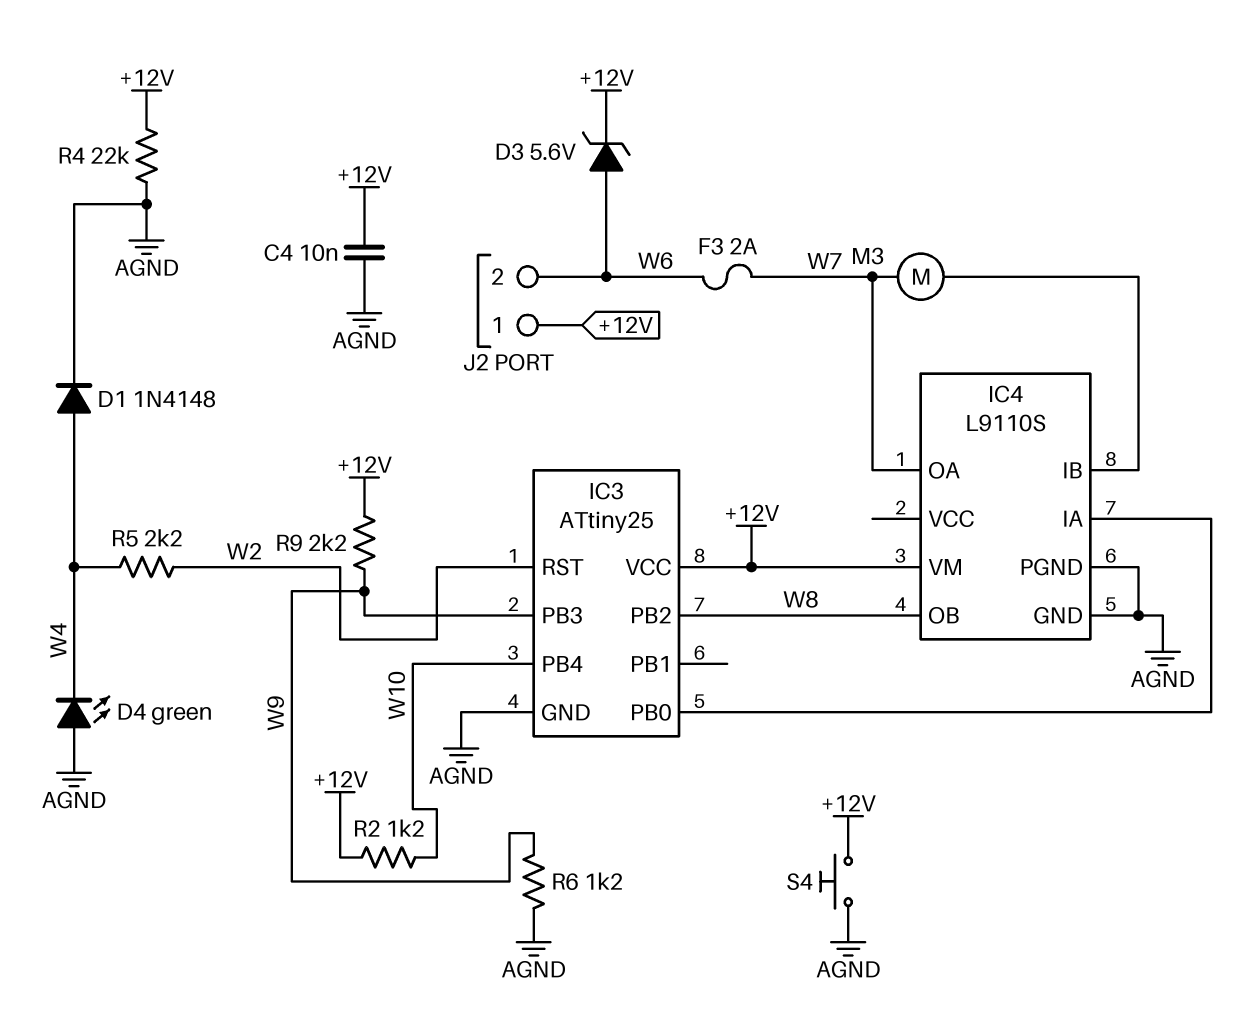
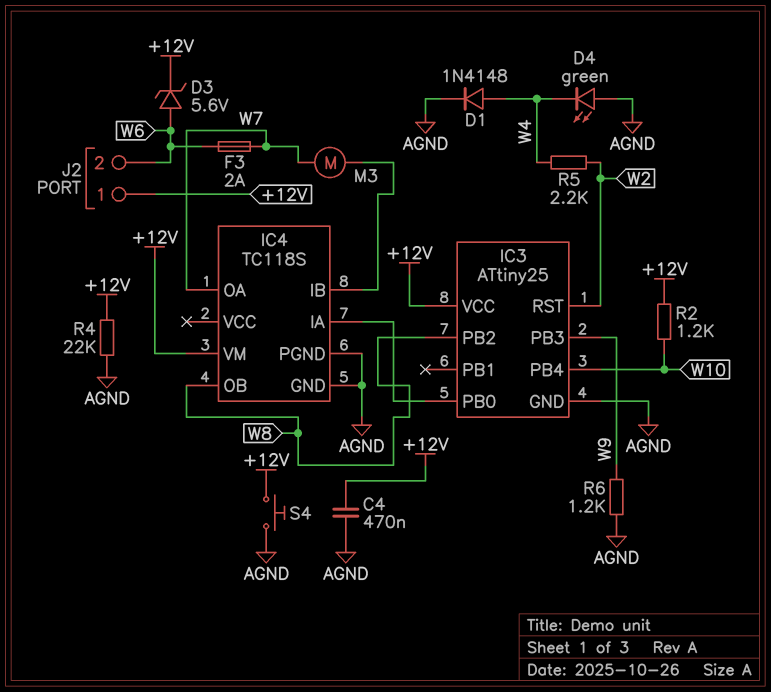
C4: 10nF (+12V, AGND) -> 470nF (+12V, AGND)
IC4: L9110S -> TC118S
R9: 2.2k (+12V, W9) -> none

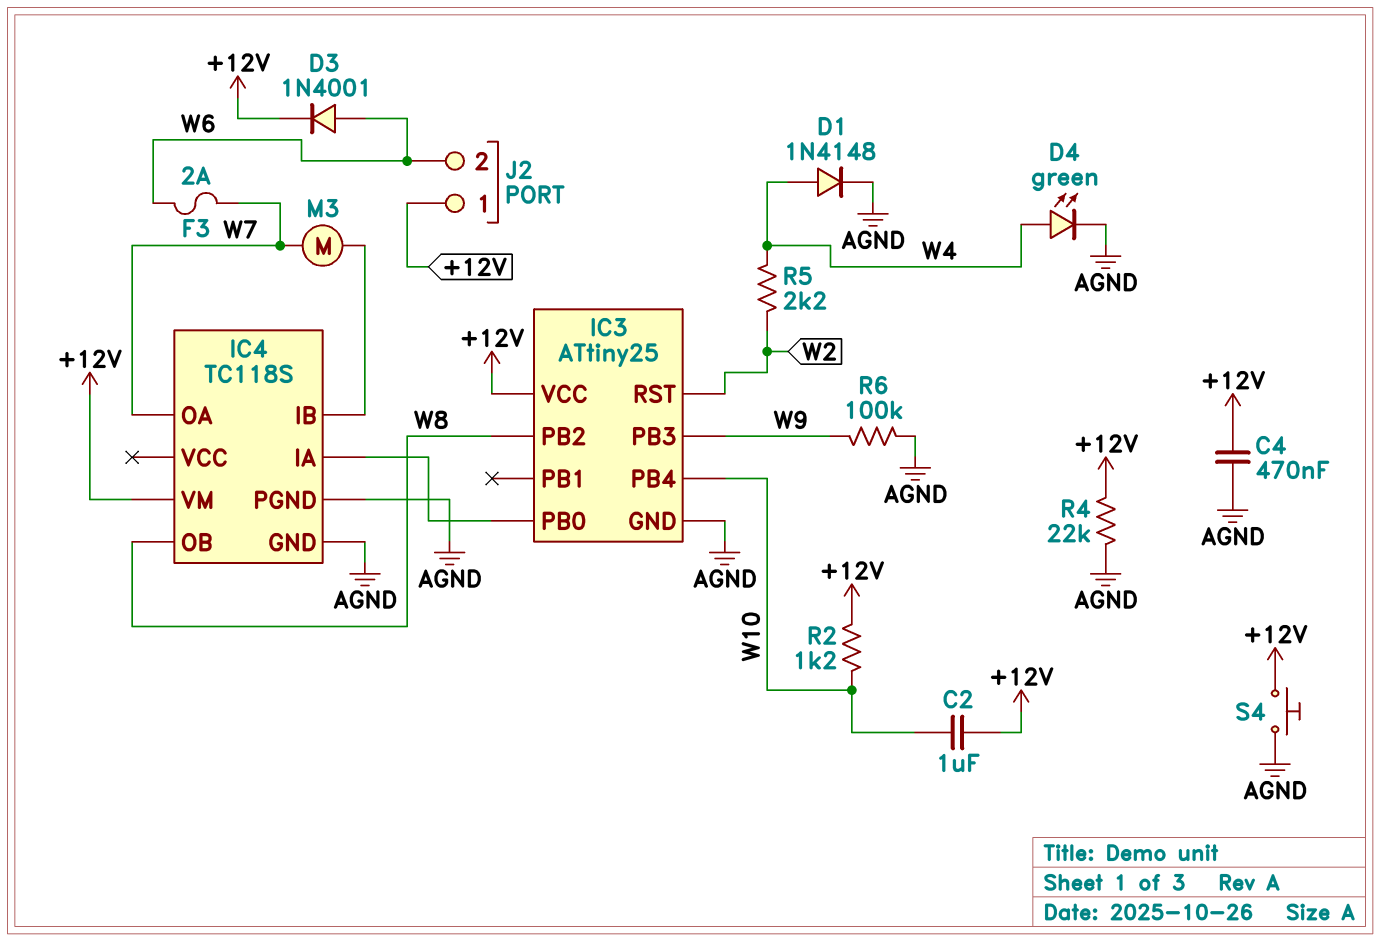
C2: none -> 1uF (+12V, W10)
D3: zener 5.6V (A W6, K +12V) -> diode 1N4001 (A W6, K +12V)
D4: LED green (A AGND, K W4) -> LED green (A W4, K AGND)
R6: 1.2k (AGND, W9) -> 100k (AGND, W9)

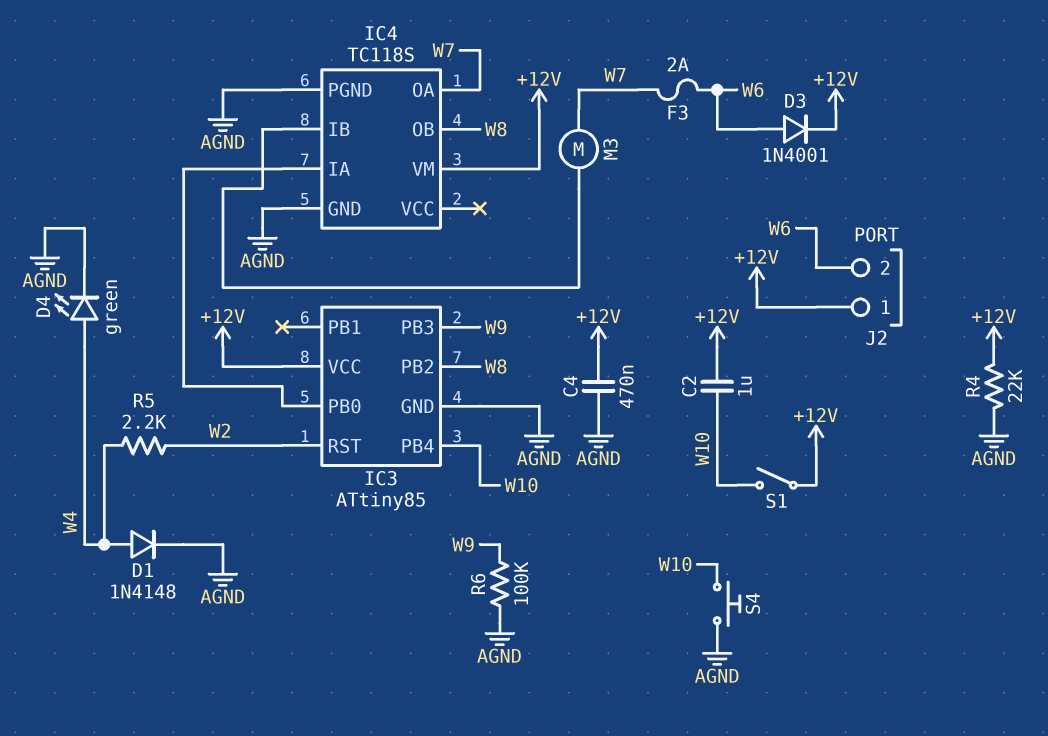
IC3: ATtiny25 -> ATtiny85
R2: 1.2k (+12V, W10) -> none
S1: none -> switch (+12V, W10)
S4: button (+12V, AGND) -> button (AGND, W10)

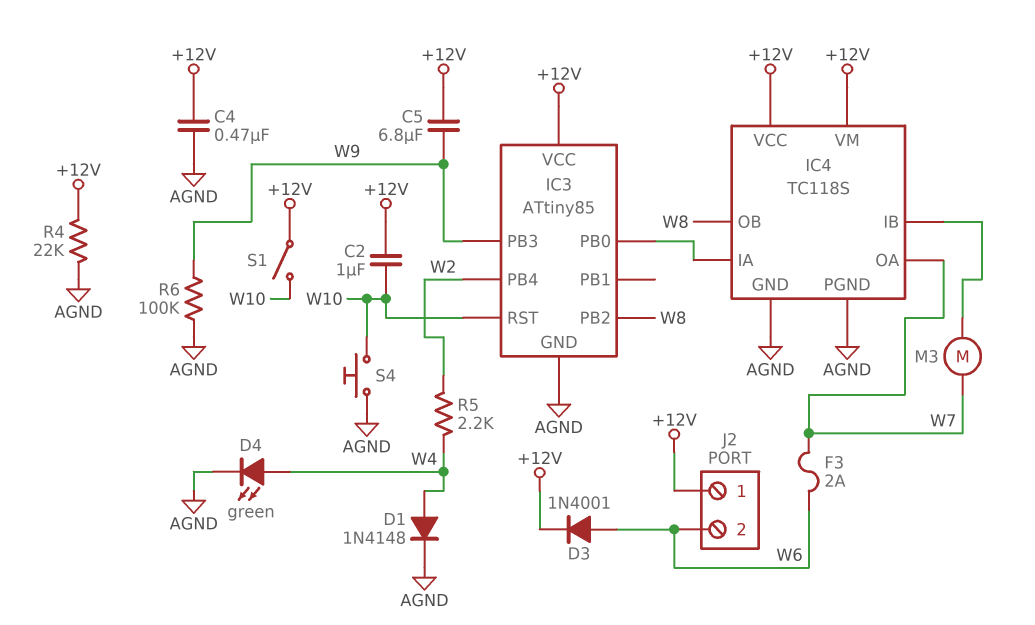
C5: none -> 6.8uF (+12V, W9)
IC3 pin PB4: W10 -> W2
IC3 pin RST: W2 -> W10
IC4 pin VCC: none -> +12V

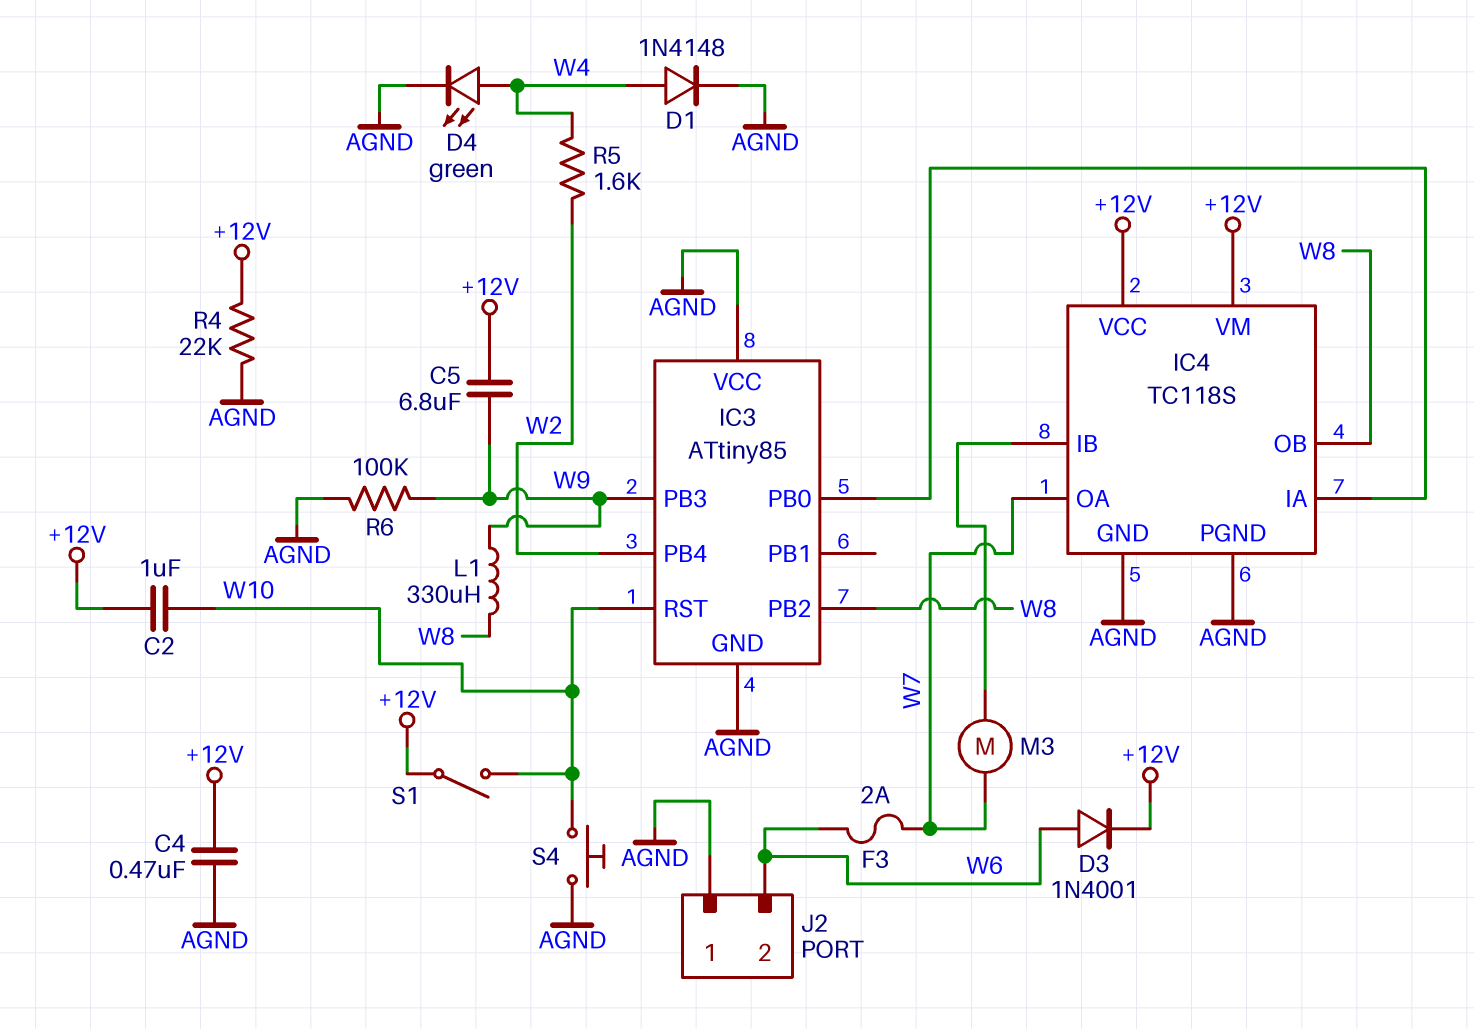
IC3 pin VCC: +12V -> AGND
J2 pin 1: +12V -> AGND
L1: none -> 330uH (W8, W9)
R5: 2.2k (W2, W4) -> 1.6k (W2, W4)

